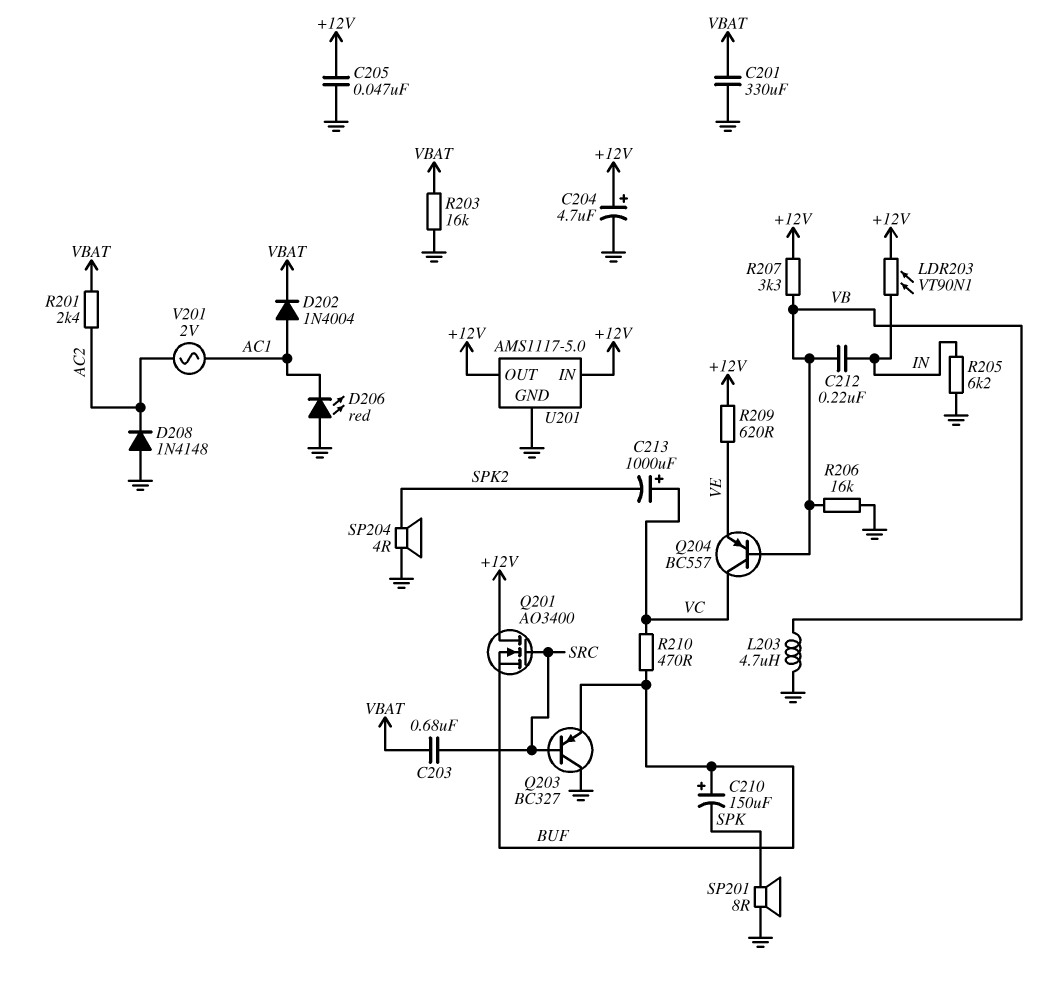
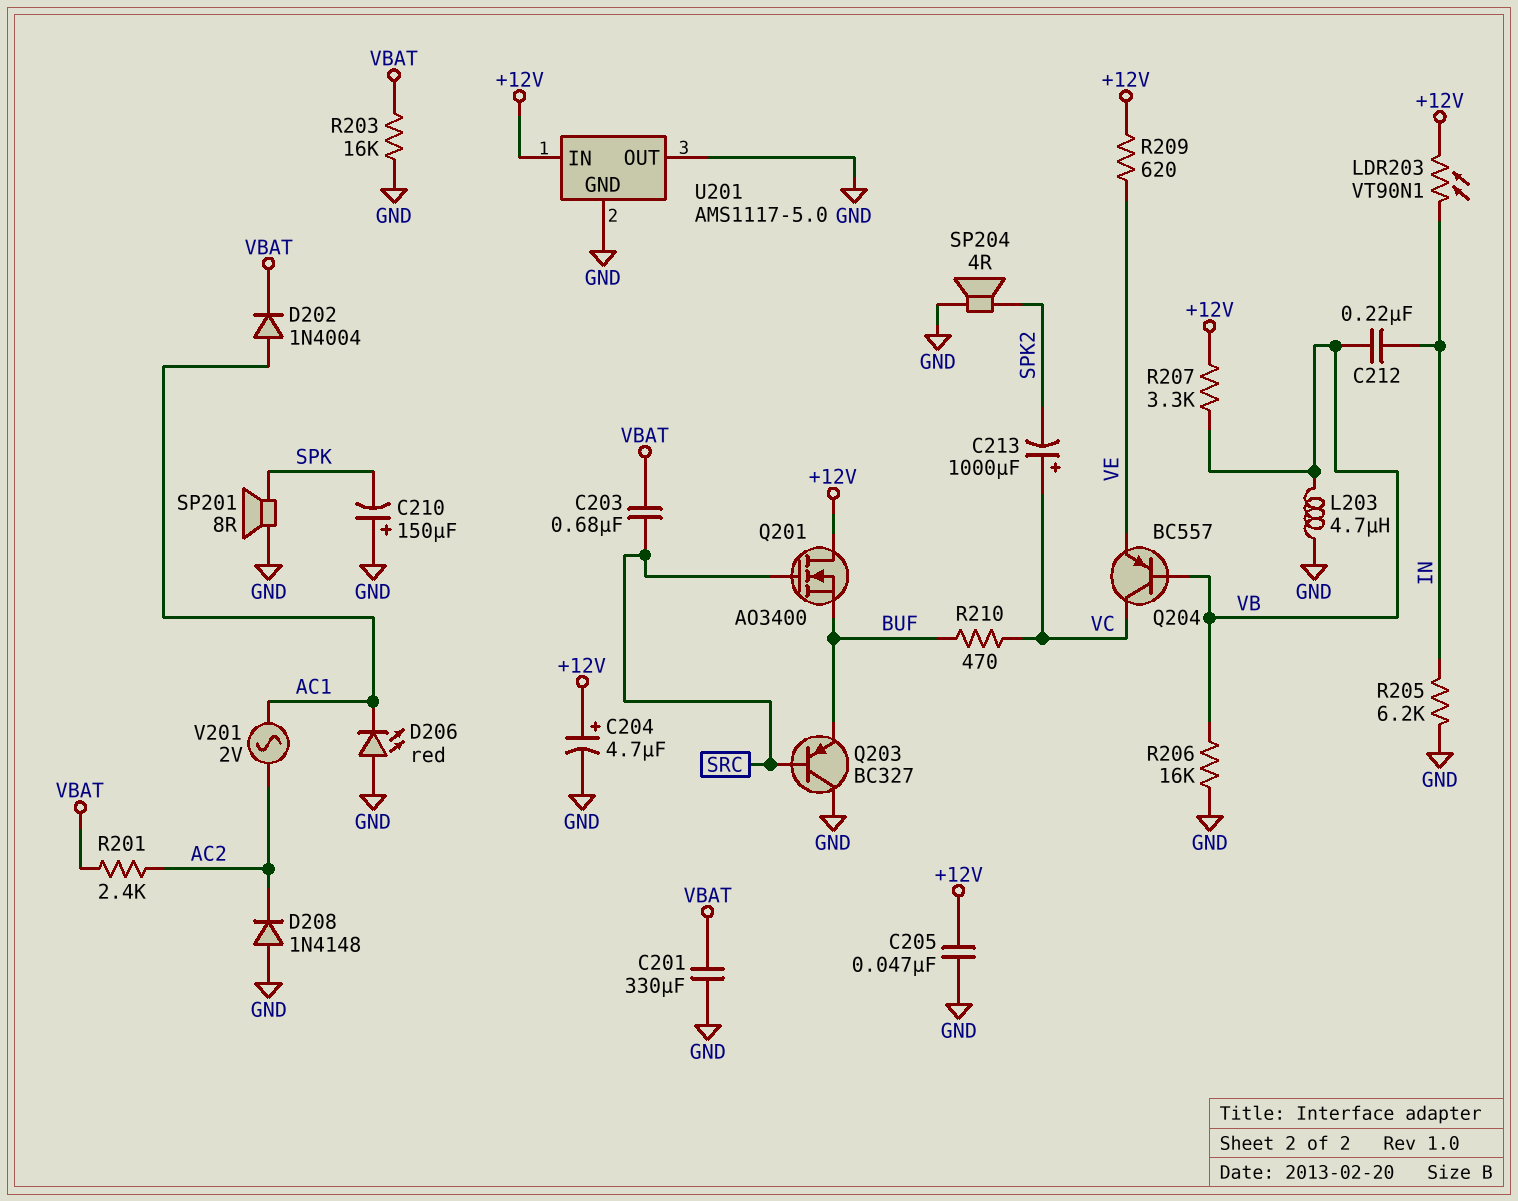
C210: 150uF (plus BUF, minus SPK) -> 150uF (plus GND, minus SPK)
U201 pin OUT: +12V -> GND

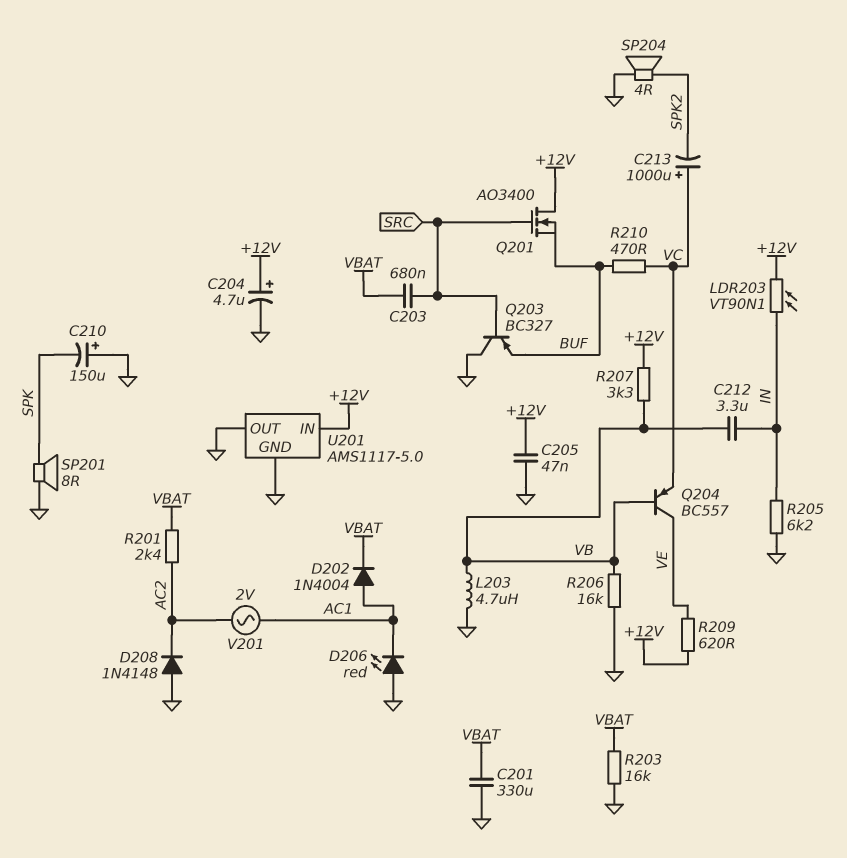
C212: 220nF (IN, VB) -> 3.3uF (IN, VB)
Q204: PNP BC557 (B VB, C VC, E VE) -> PNP BC557 (B VB, C VE, E VC)

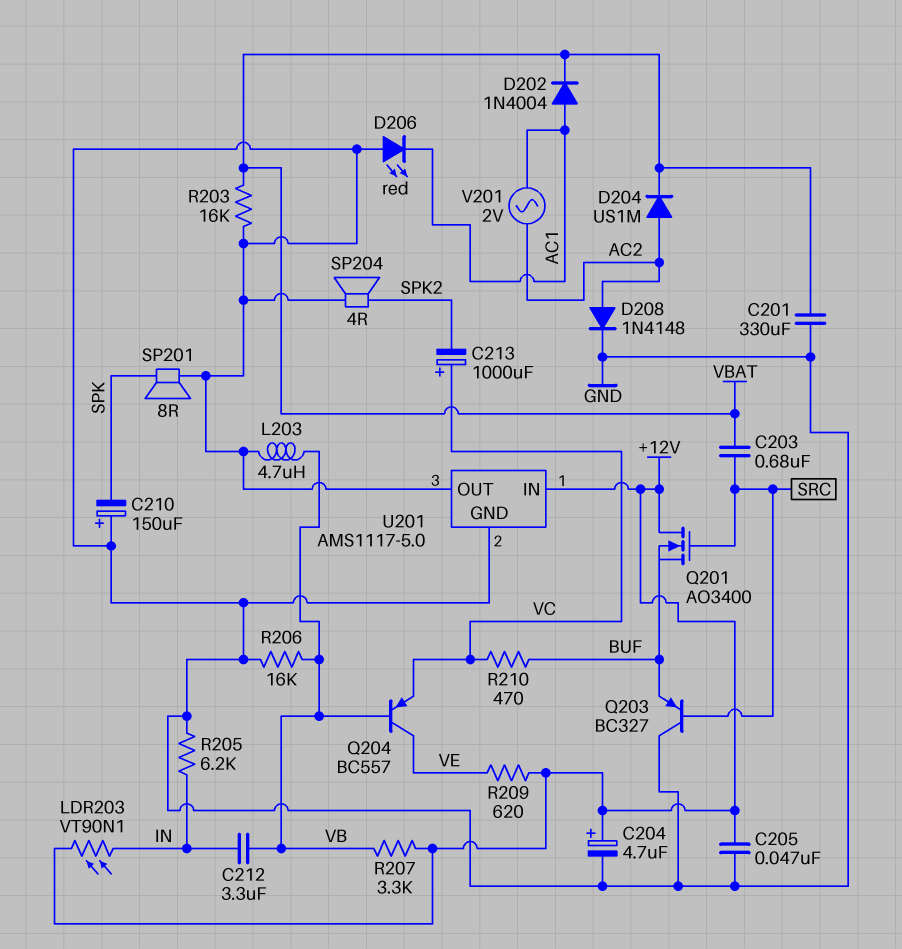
D204: none -> diode US1M (A AC2, K VBAT)
D208: diode 1N4148 (A GND, K AC2) -> diode 1N4148 (A AC2, K GND)
R201: 2.4k (AC2, VBAT) -> none

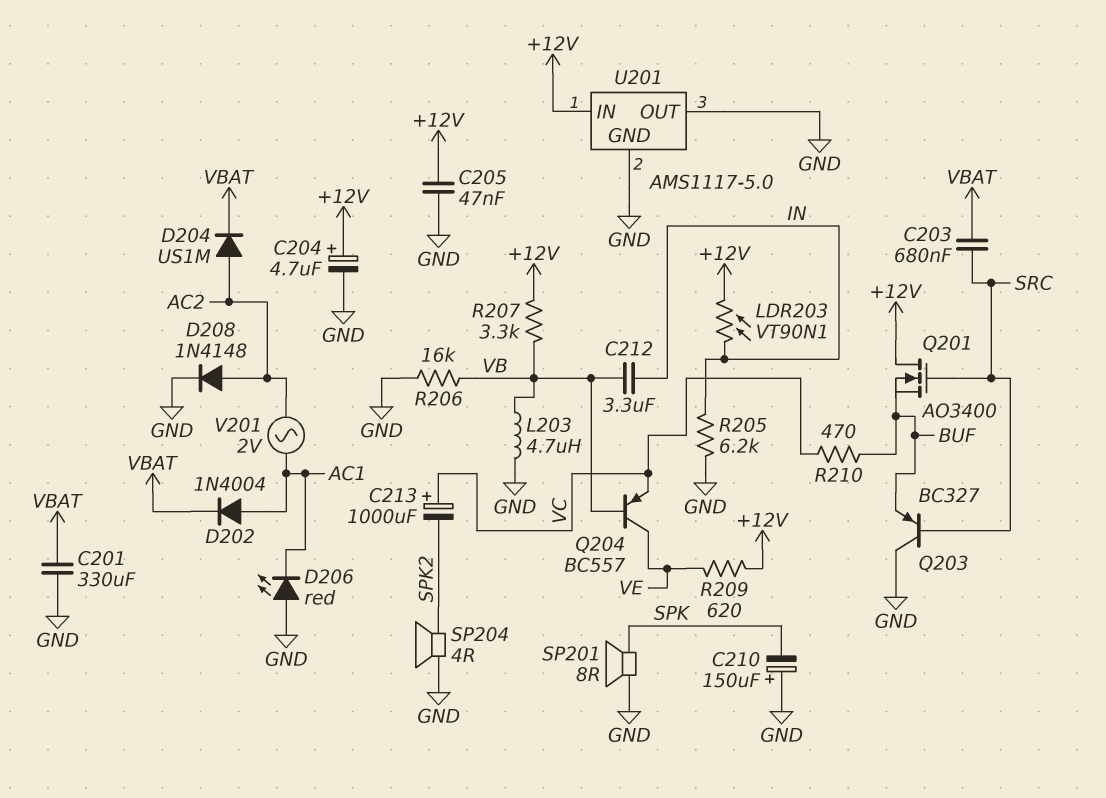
R203: 16k (GND, VBAT) -> none

